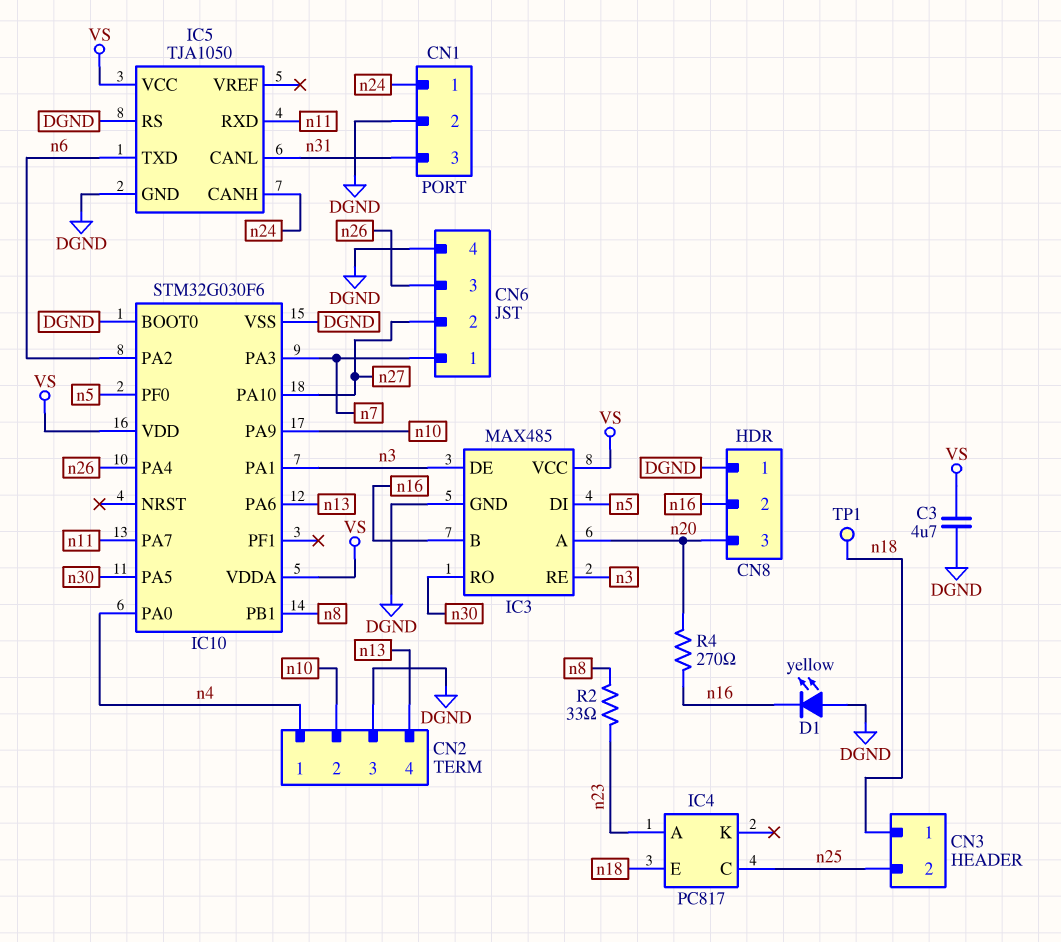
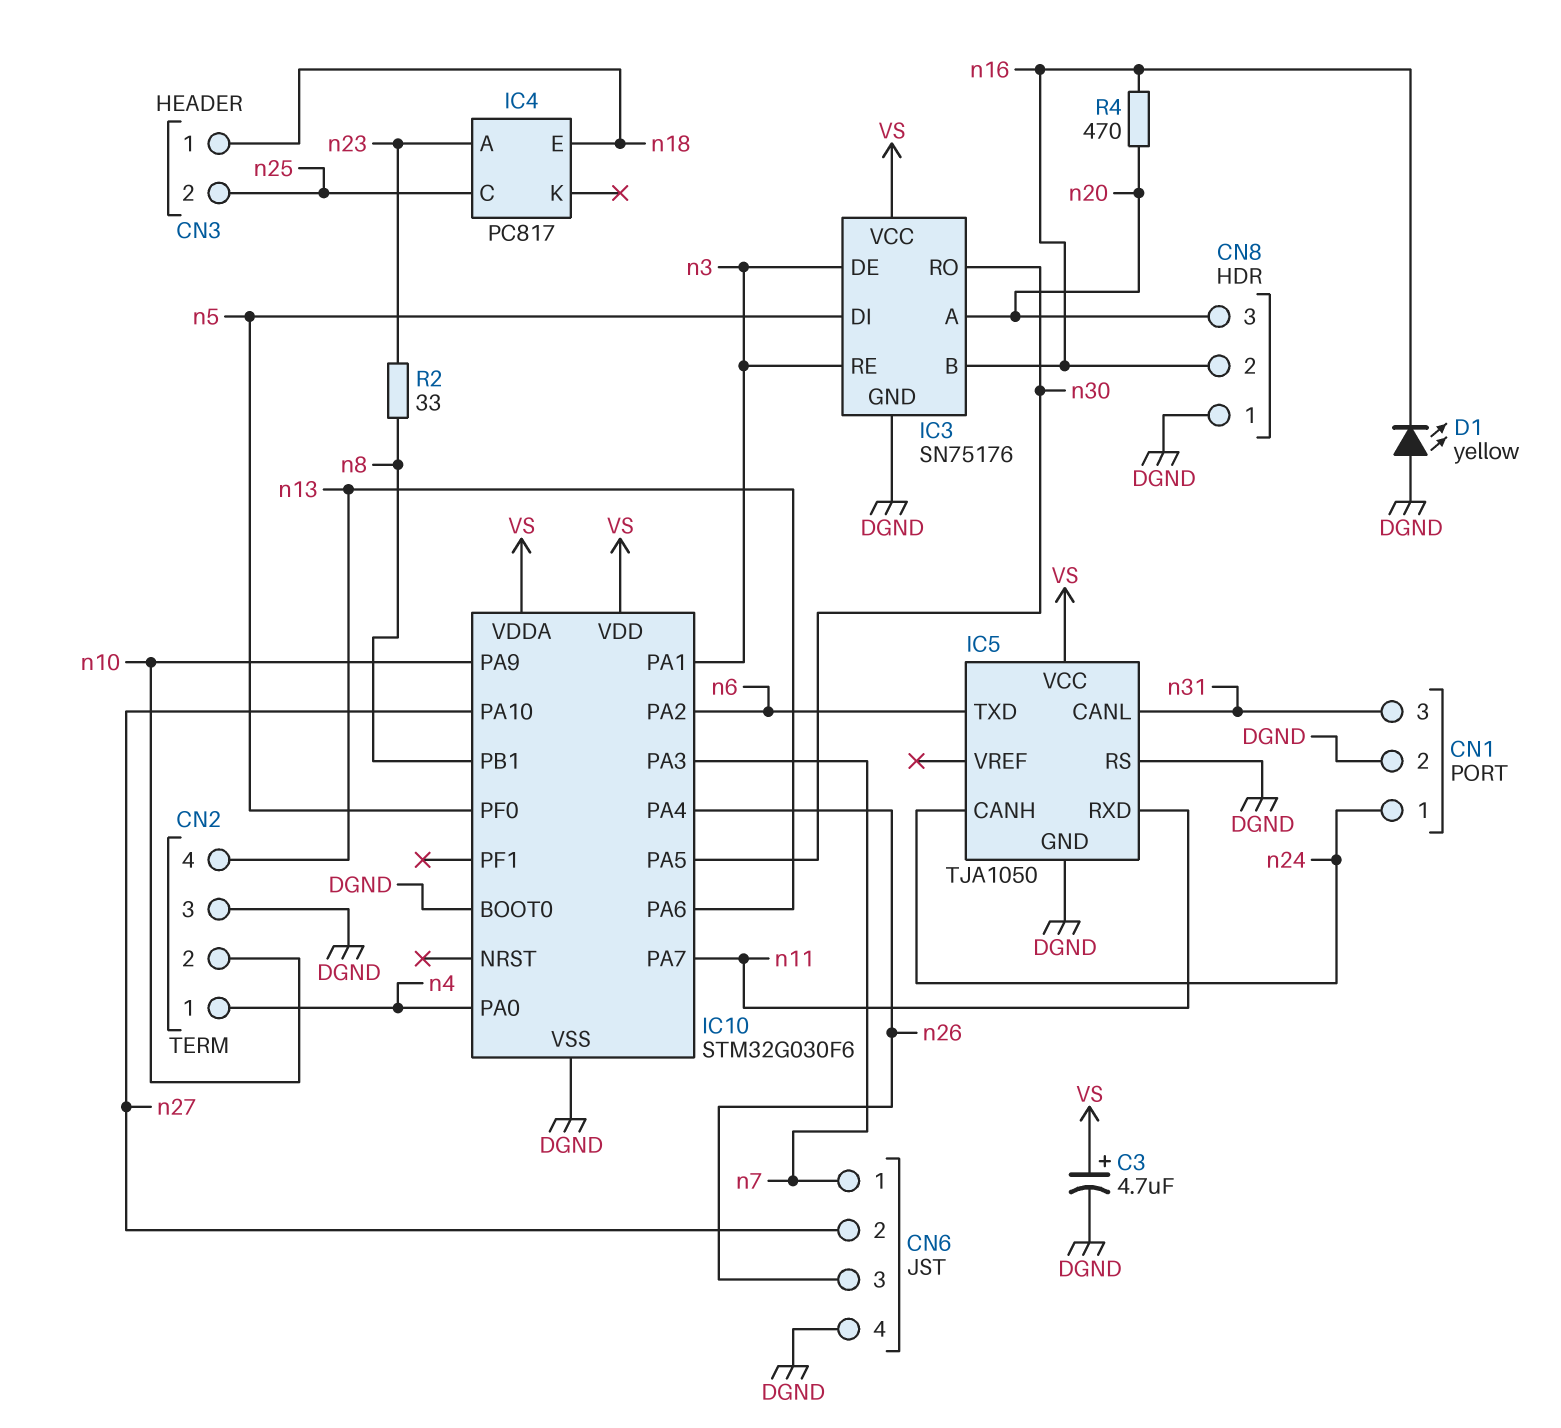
C3: 4.7uF (DGND, VS) -> 4.7uF (plus VS, minus DGND)
IC3: MAX485 -> SN75176
R4: 270 (n16, n20) -> 470 (n16, n20)
TP1: test point (n18) -> none

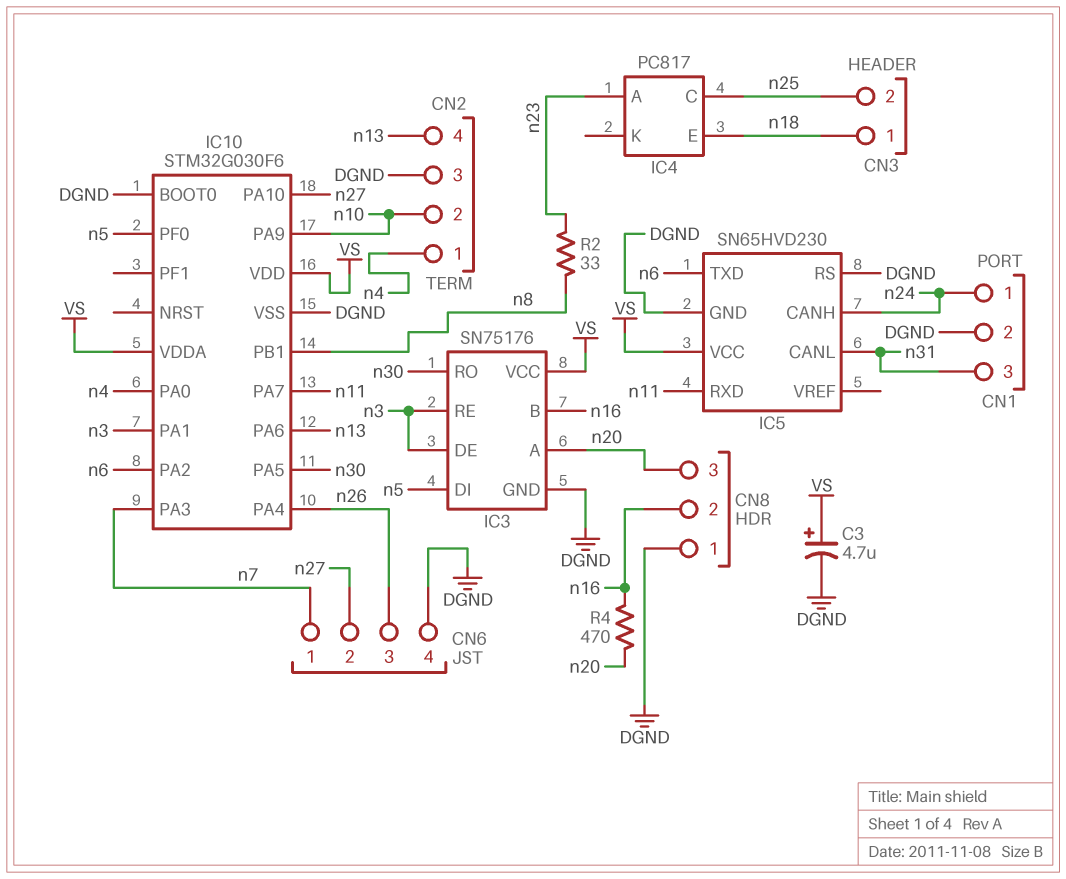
D1: LED yellow (A DGND, K n16) -> none
IC5: TJA1050 -> SN65HVD230

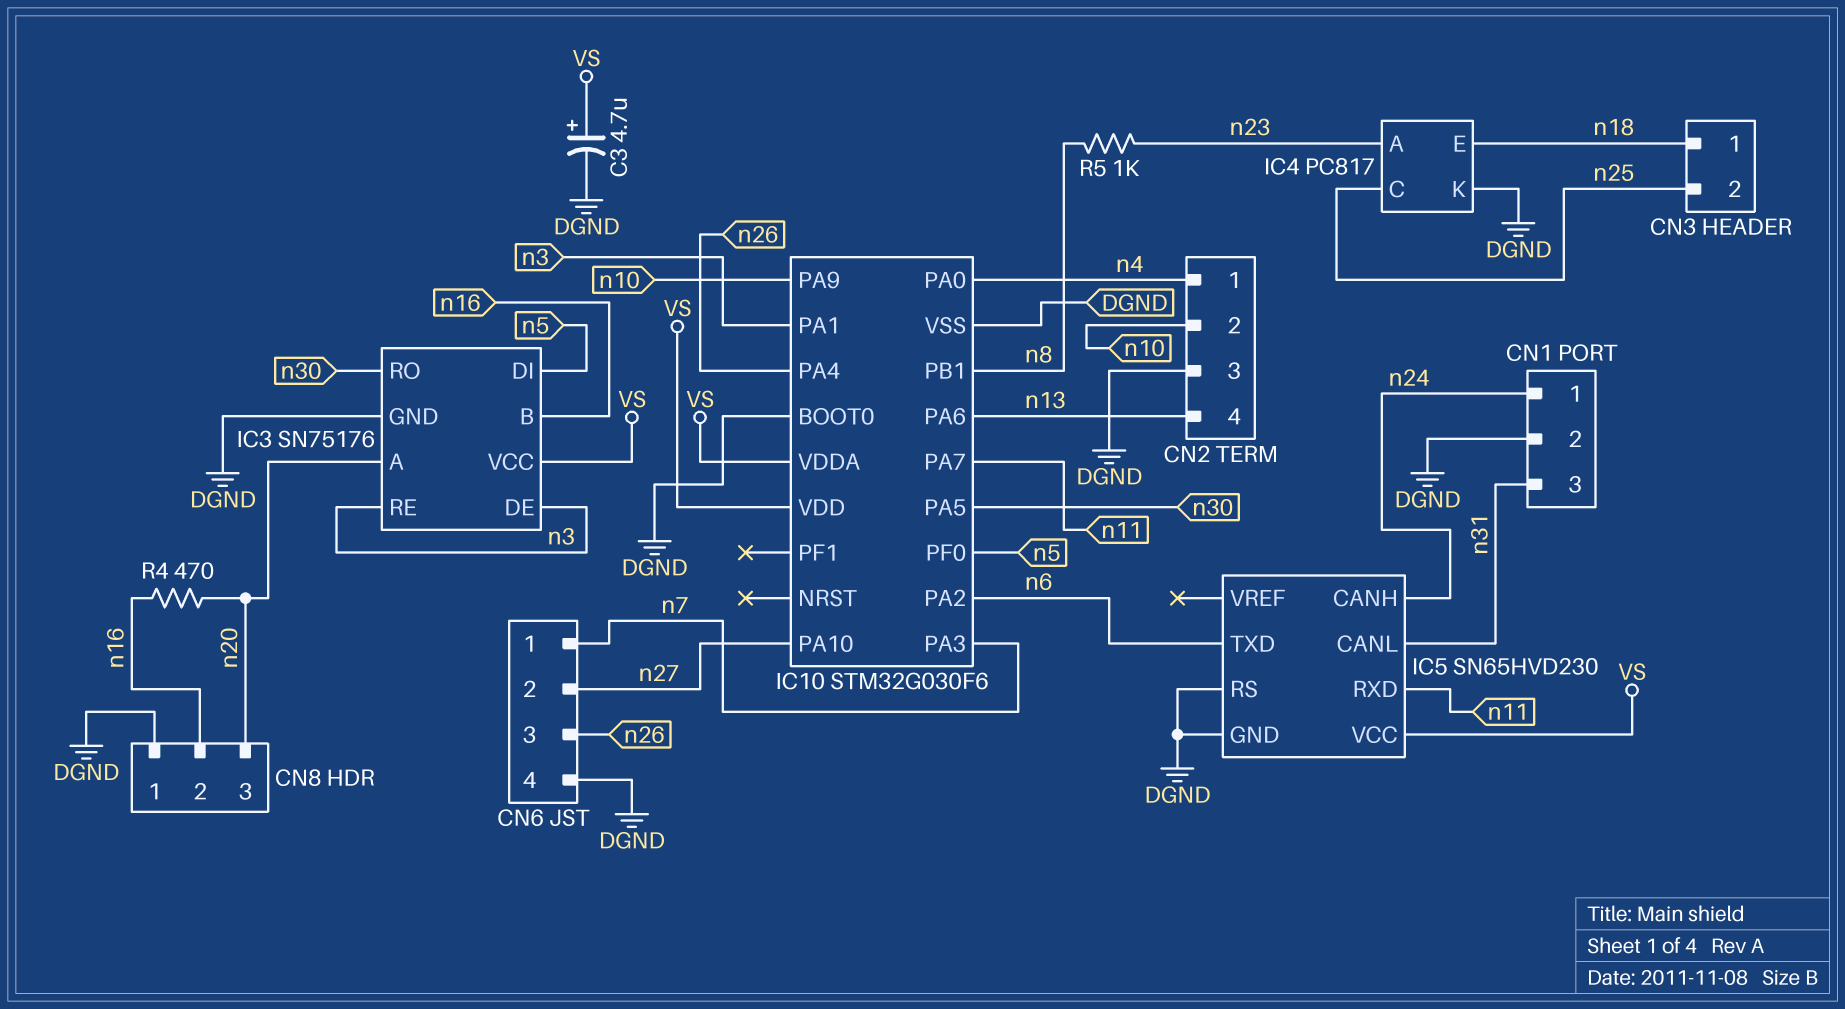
IC4 pin K: none -> DGND
R2: 33 (n8, n23) -> none
R5: none -> 1k (n8, n23)

